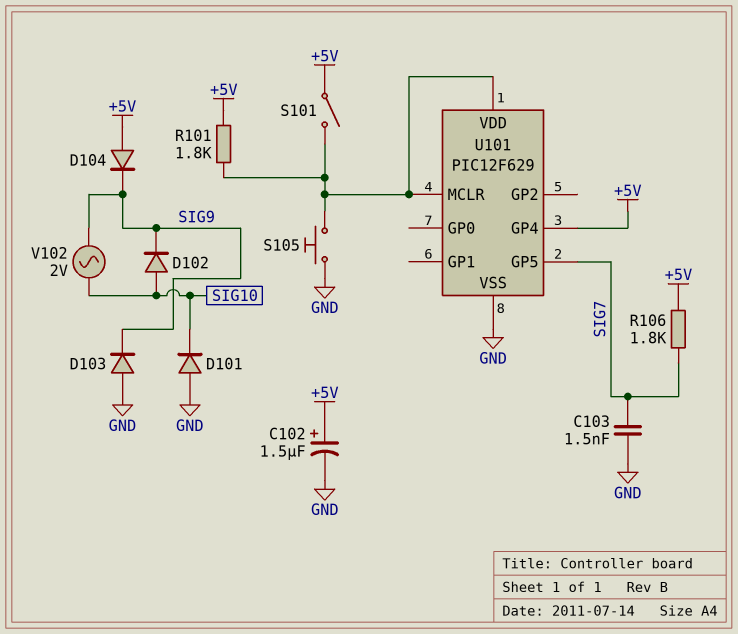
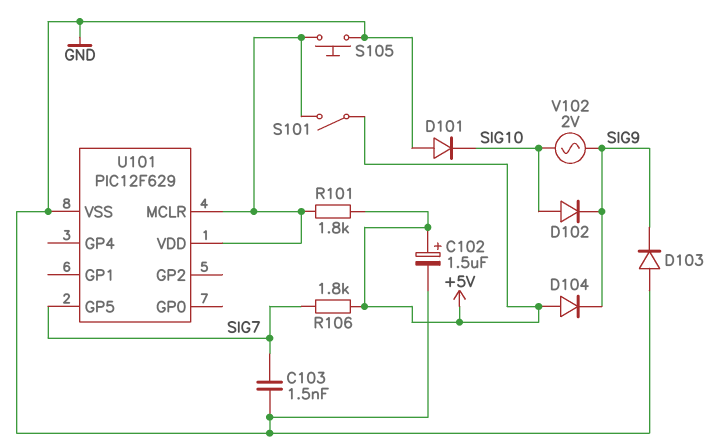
U101 pin GP4: +5V -> none

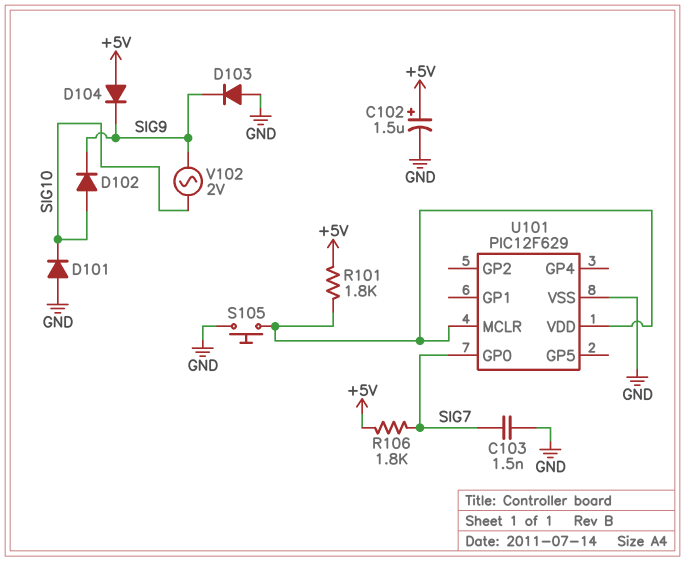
S101: switch (+5V, U101/MCLR) -> none
U101 pin GP0: none -> SIG7
U101 pin GP5: SIG7 -> none

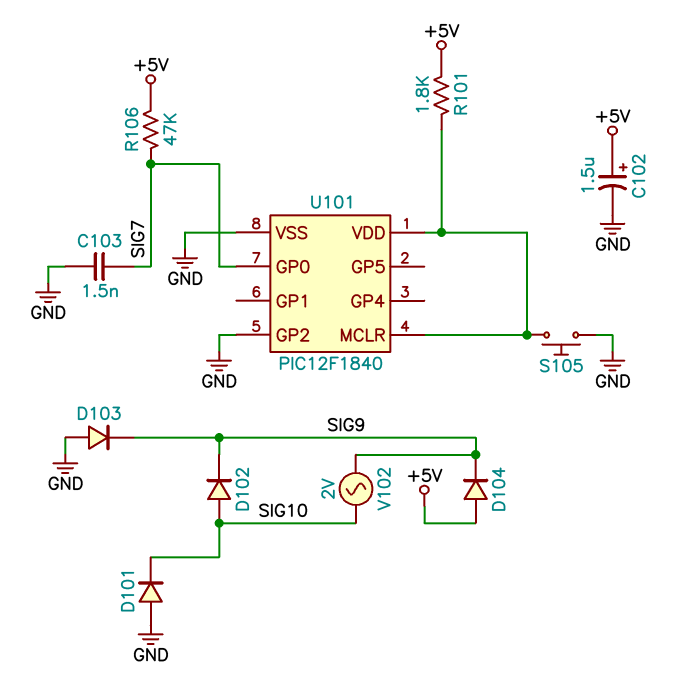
R106: 1.8k (+5V, SIG7) -> 47k (+5V, SIG7)
U101: PIC12F629 -> PIC12F1840
U101 pin GP2: none -> GND

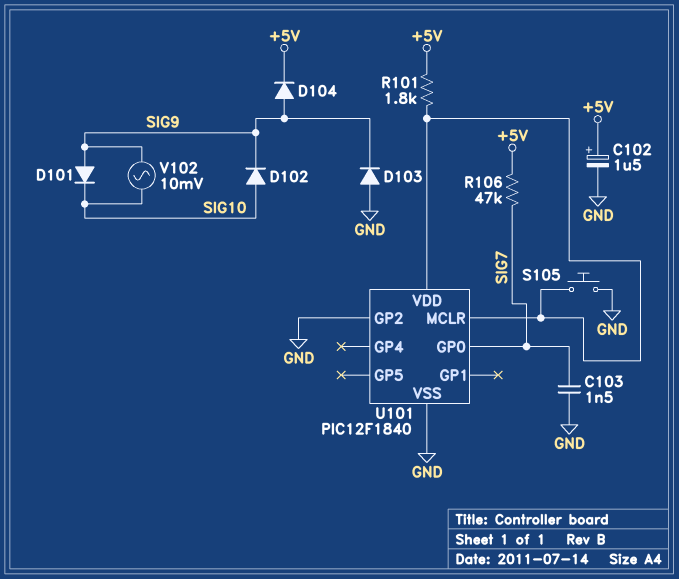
D101: diode (A GND, K SIG10) -> diode (A SIG9, K SIG10)
D104: diode (A +5V, K SIG9) -> diode (A SIG9, K +5V)
V102: AC 2V (SIG9, SIG10) -> AC 10mV (SIG9, SIG10)

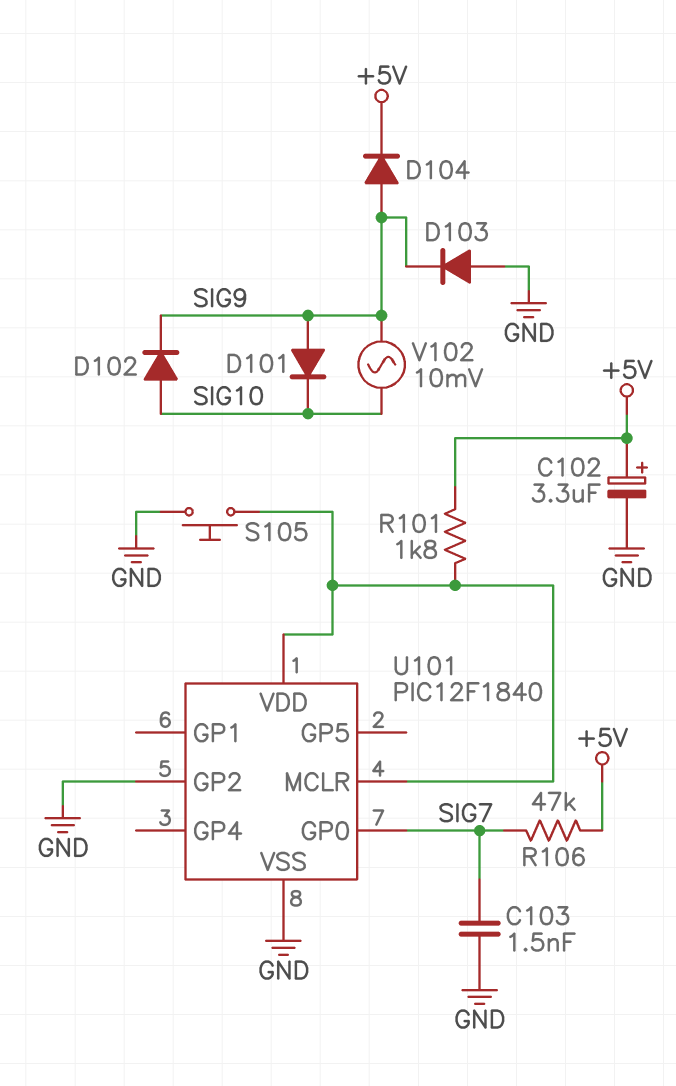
C102: 1.5uF (plus +5V, minus GND) -> 3.3uF (plus +5V, minus GND)

